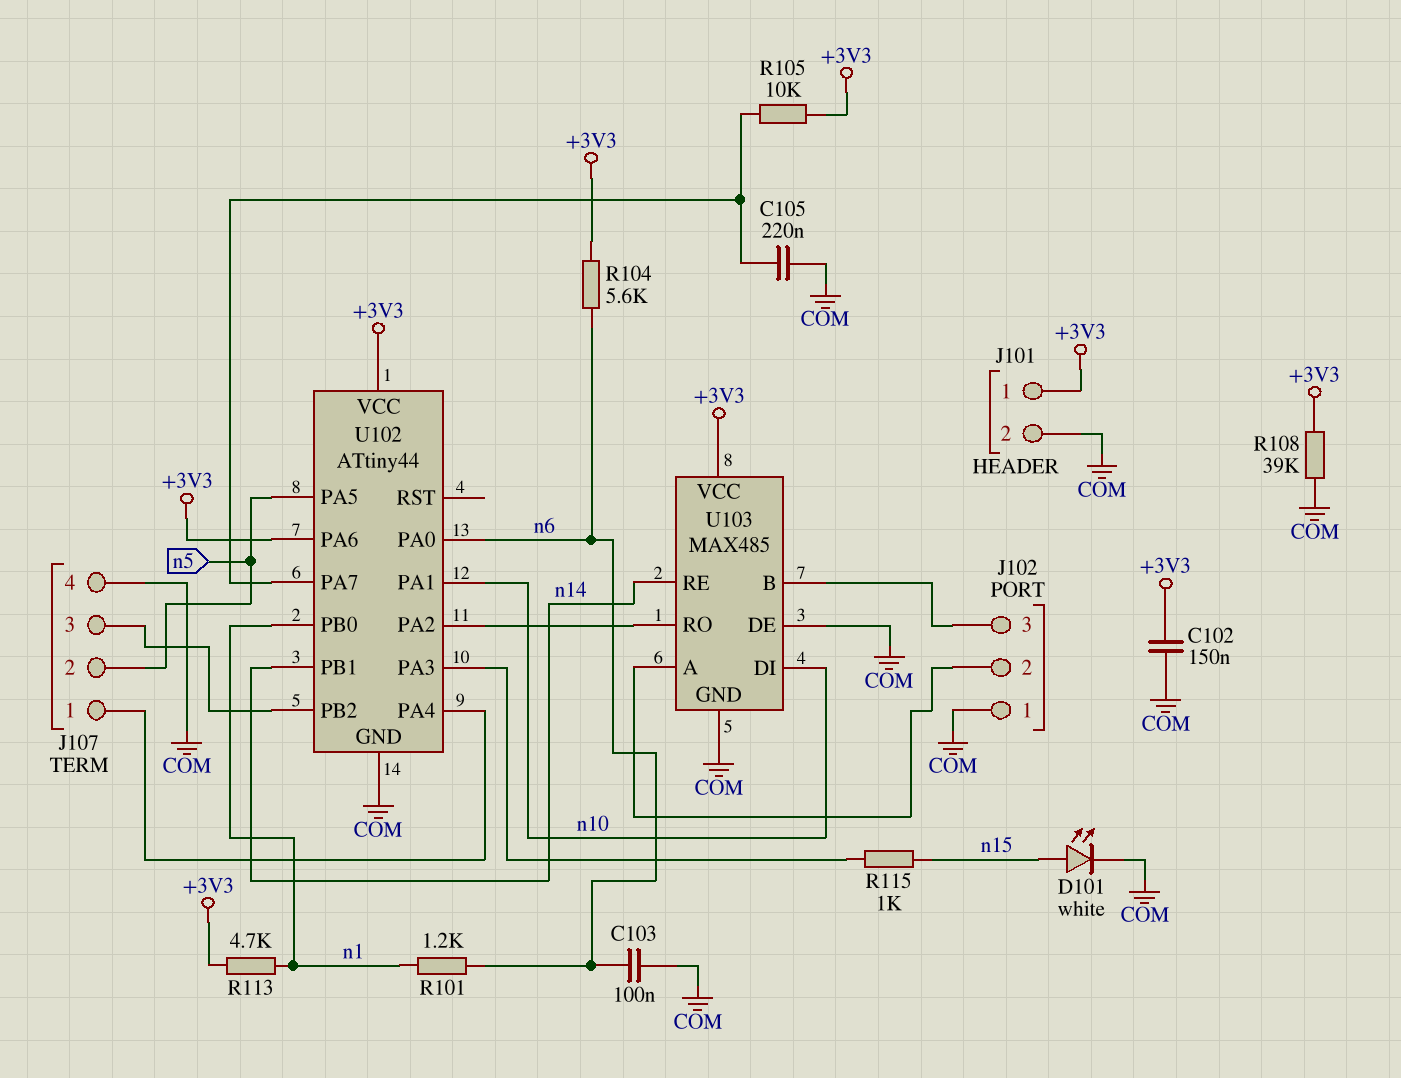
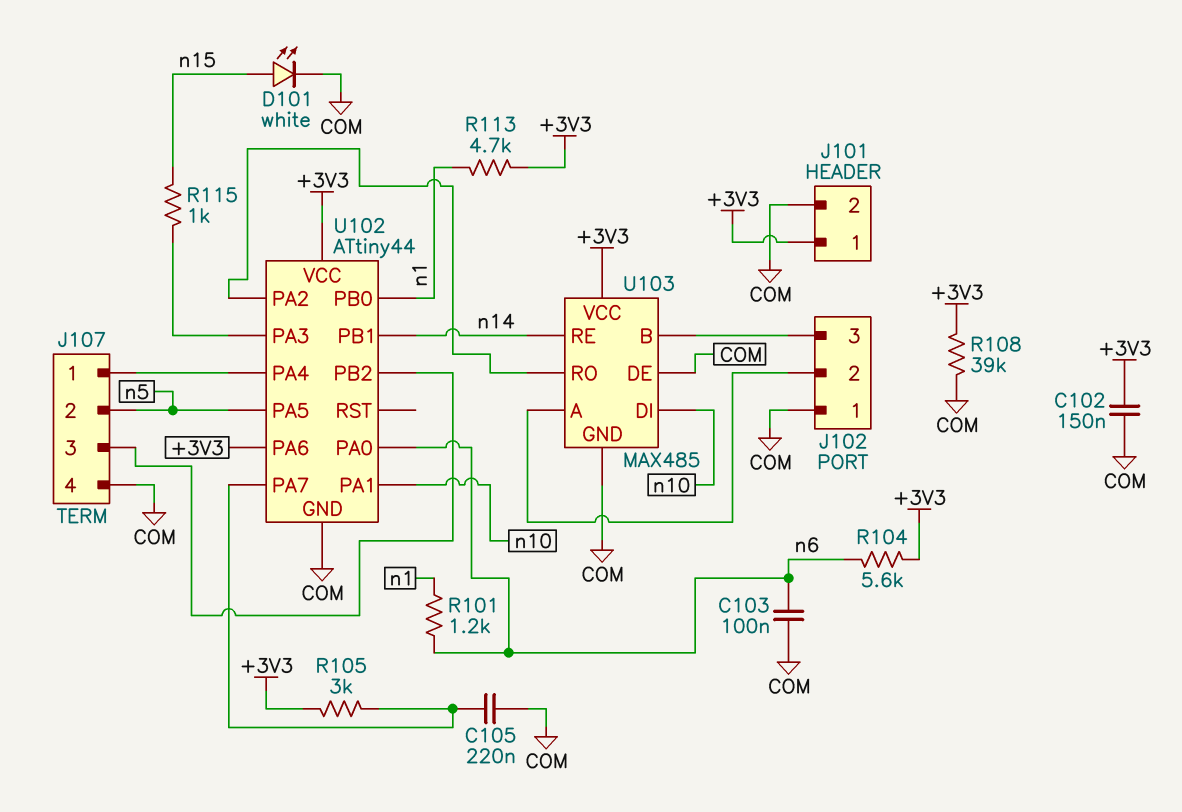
R105: 10k (+3V3, U102/PA7) -> 3k (+3V3, U102/PA7)

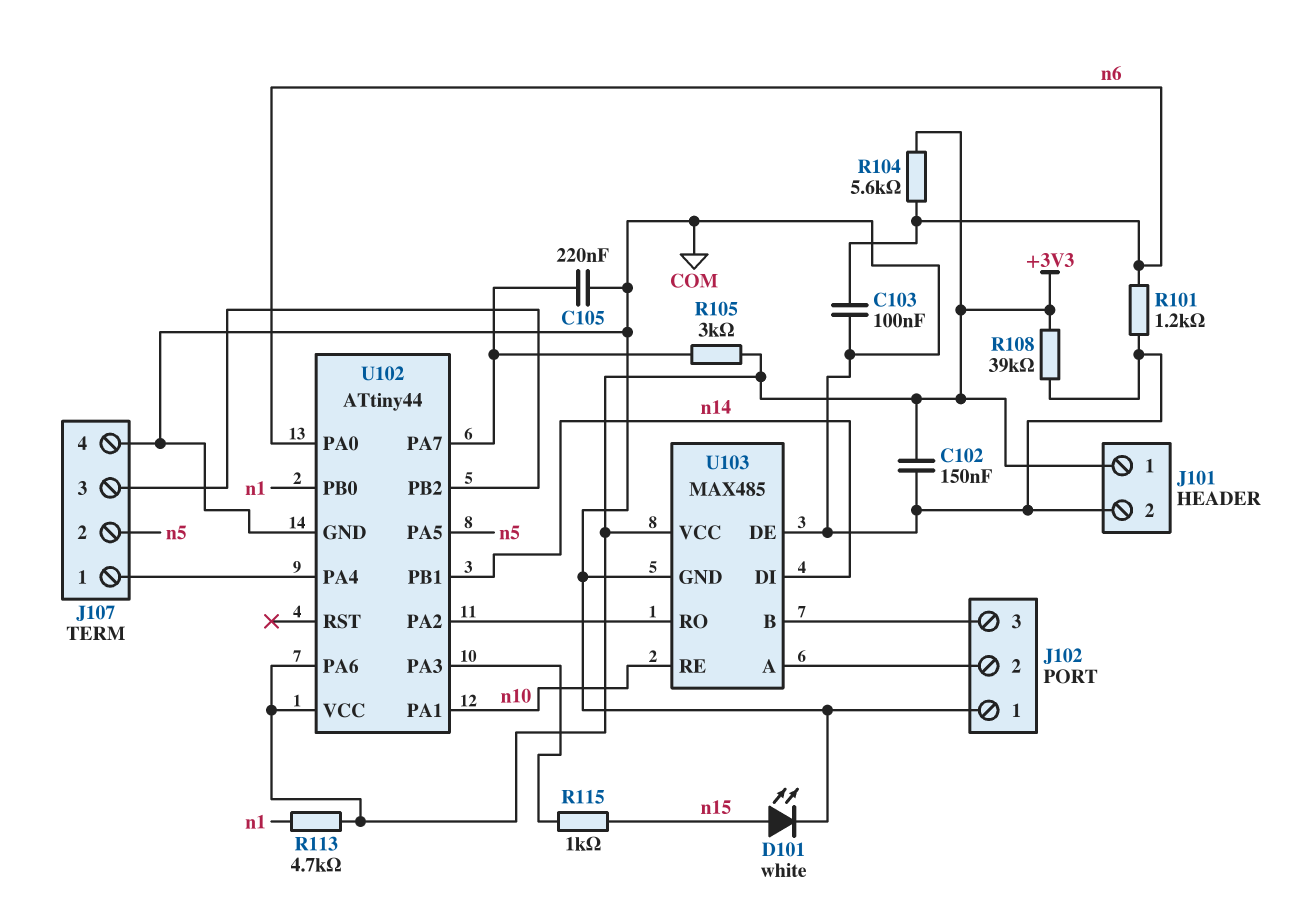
R101: 1.2k (n1, n6) -> 1.2k (COM, n6)
U103 pin DI: n10 -> n14
U103 pin RE: n14 -> n10

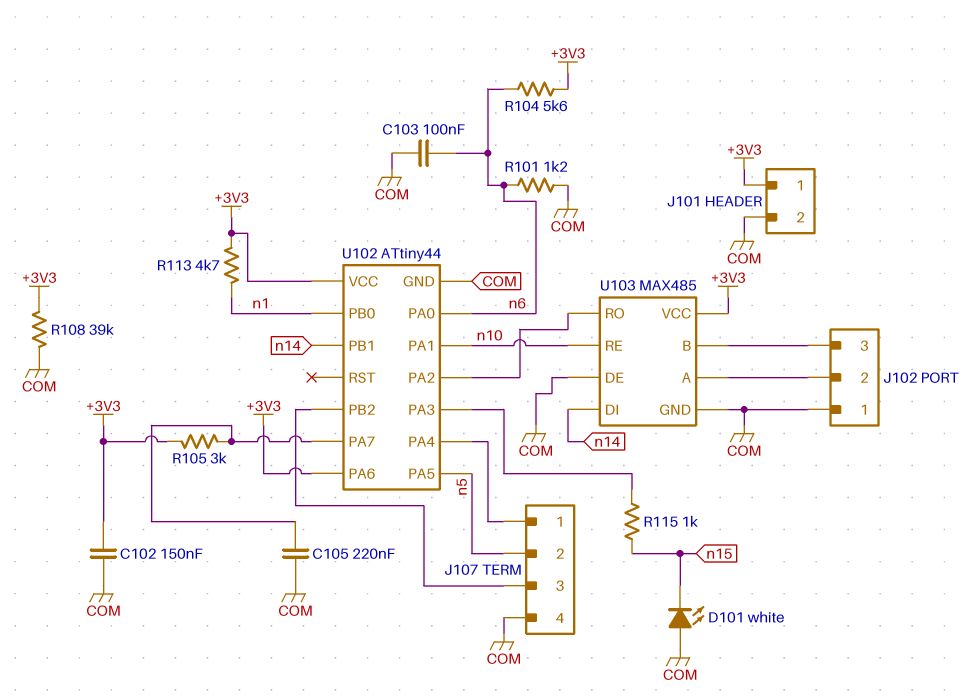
D101: LED white (A n15, K COM) -> LED white (A COM, K n15)

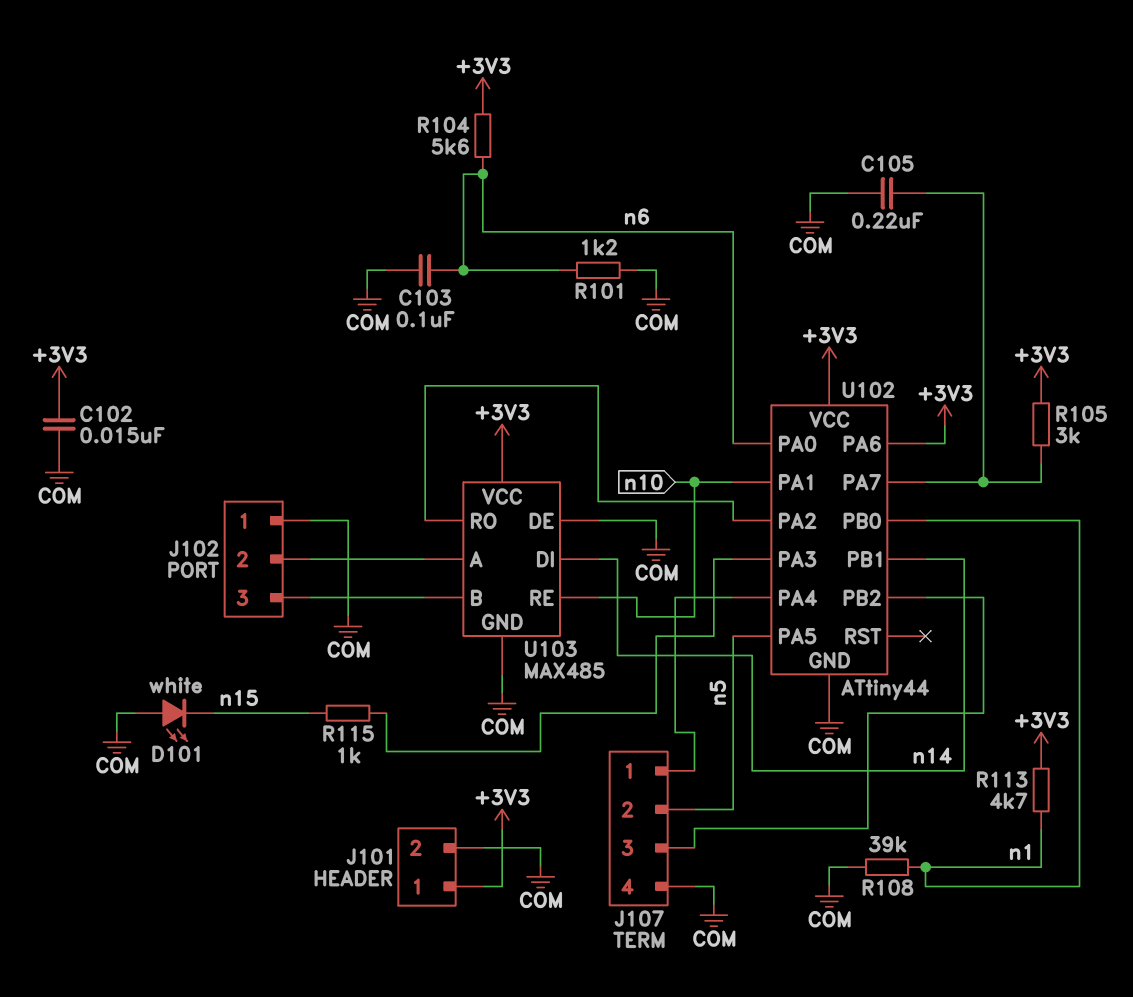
C102: 150nF (+3V3, COM) -> 15nF (+3V3, COM)
R108: 39k (+3V3, COM) -> 39k (COM, n1)

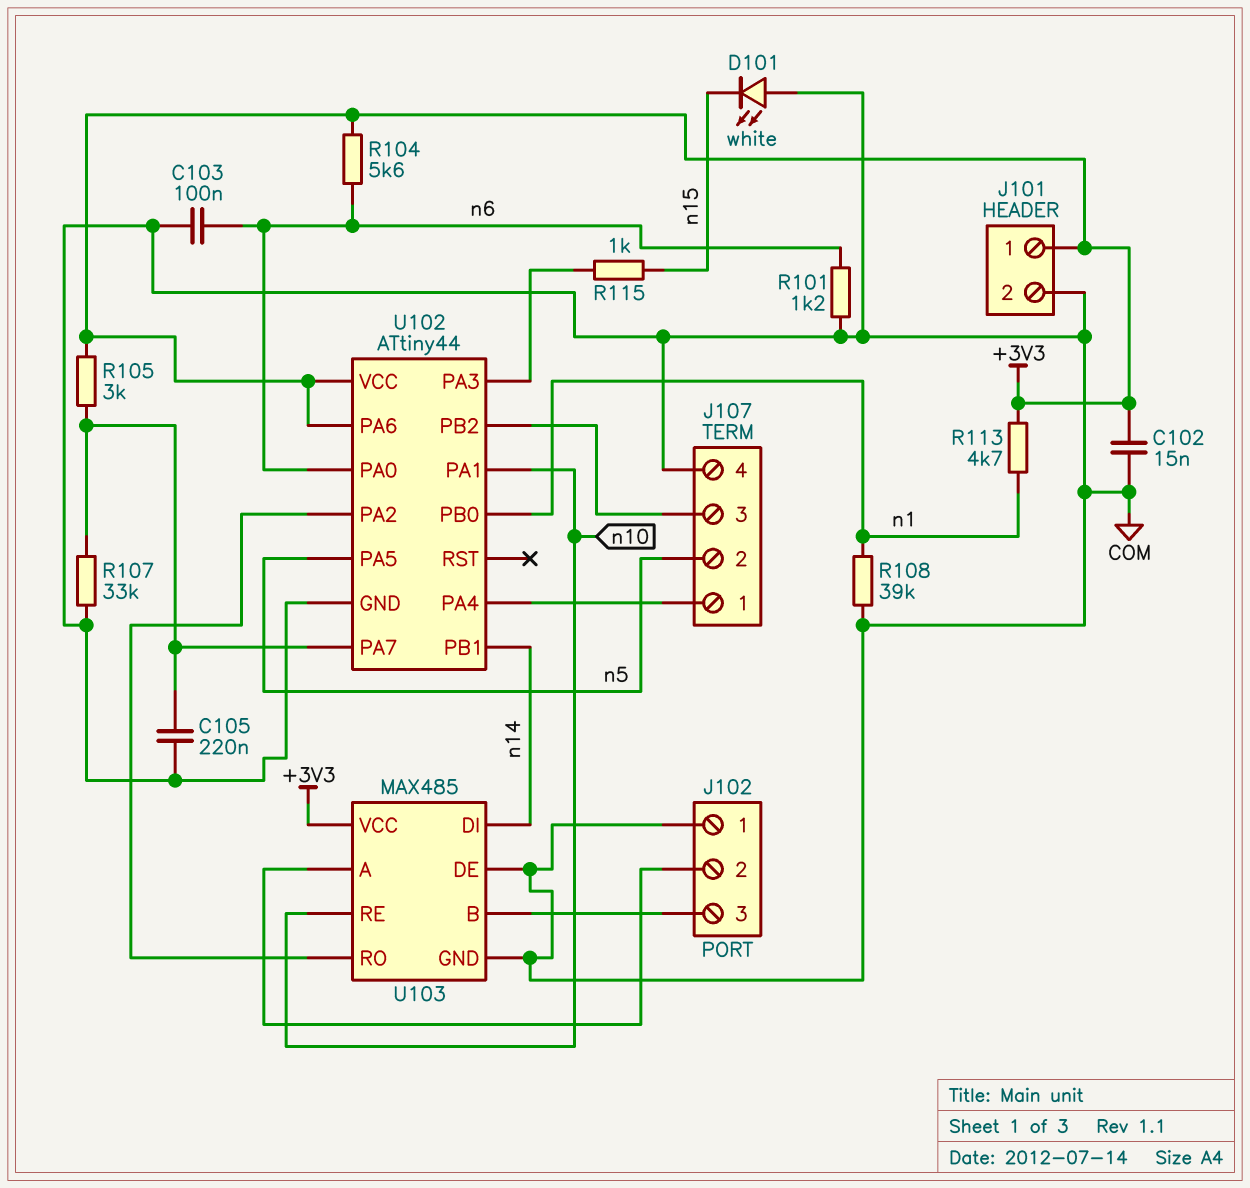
R107: none -> 33k (COM, U102/PA7)

